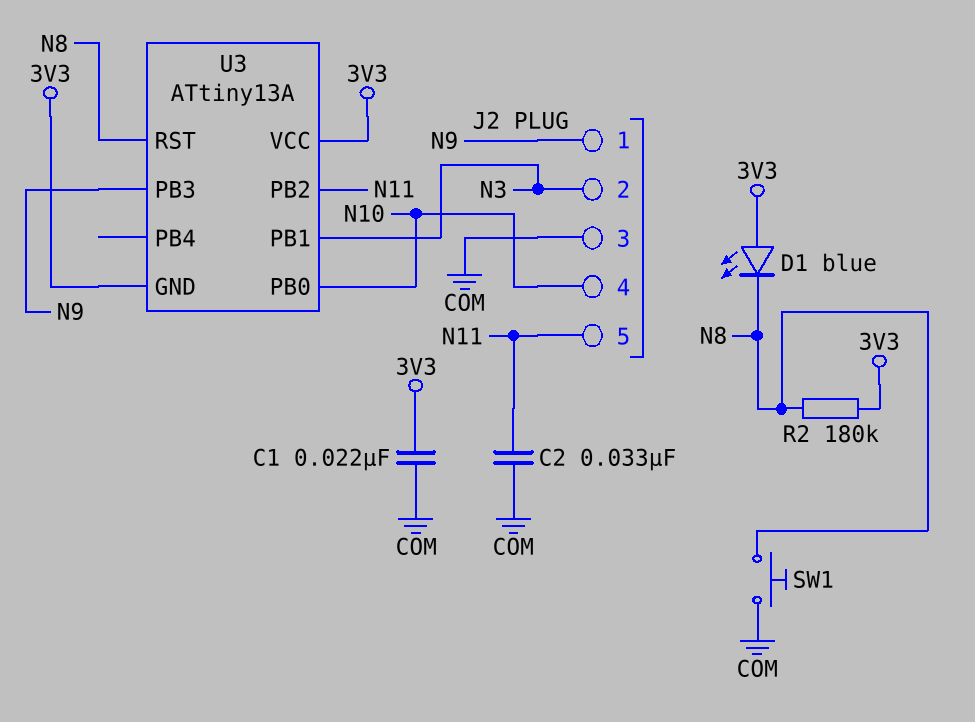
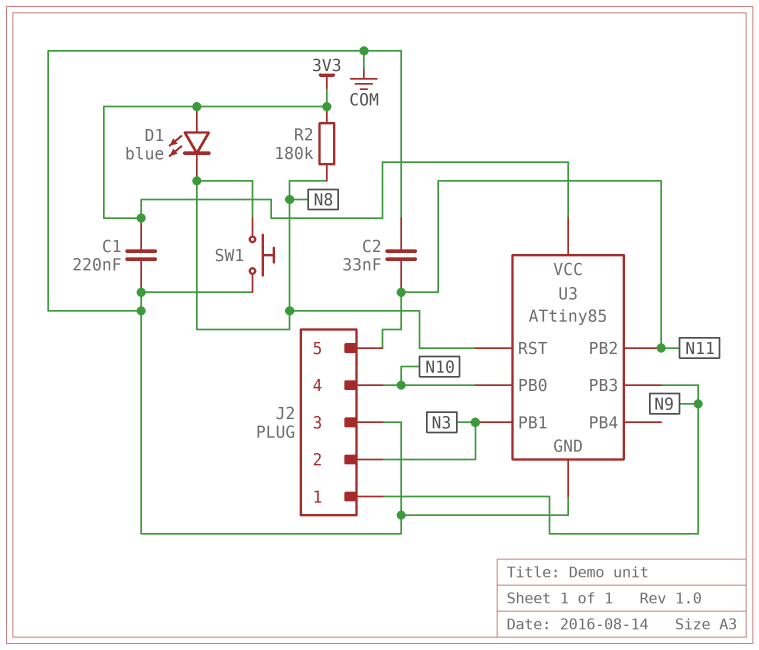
C1: 22nF (3V3, COM) -> 220nF (3V3, COM)
U3: ATtiny13A -> ATtiny85
U3 pin GND: 3V3 -> COM

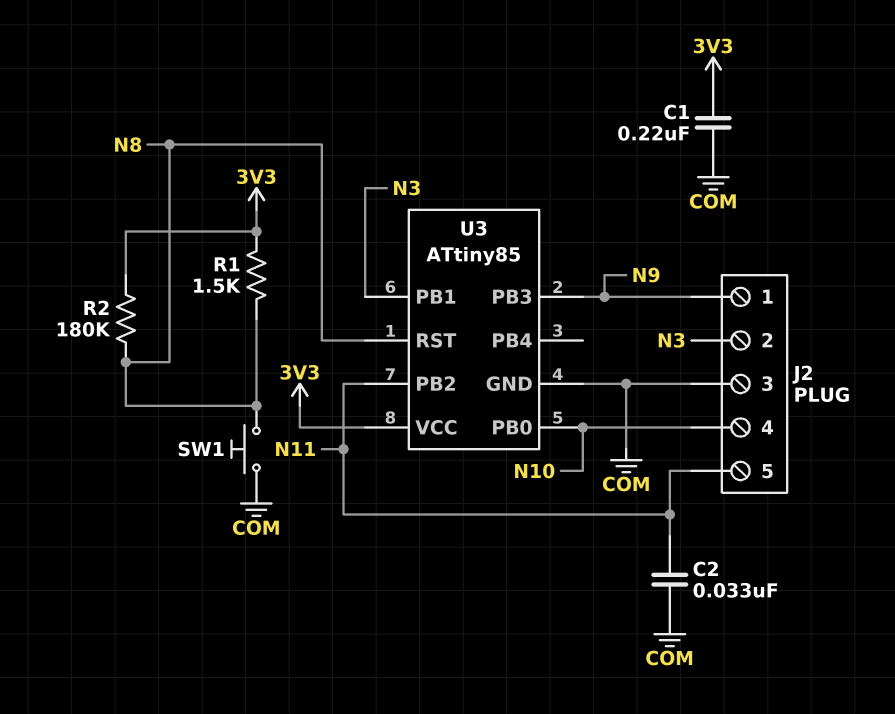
D1: LED blue (A 3V3, K N8) -> none
R1: none -> 1.5k (3V3, N8)

